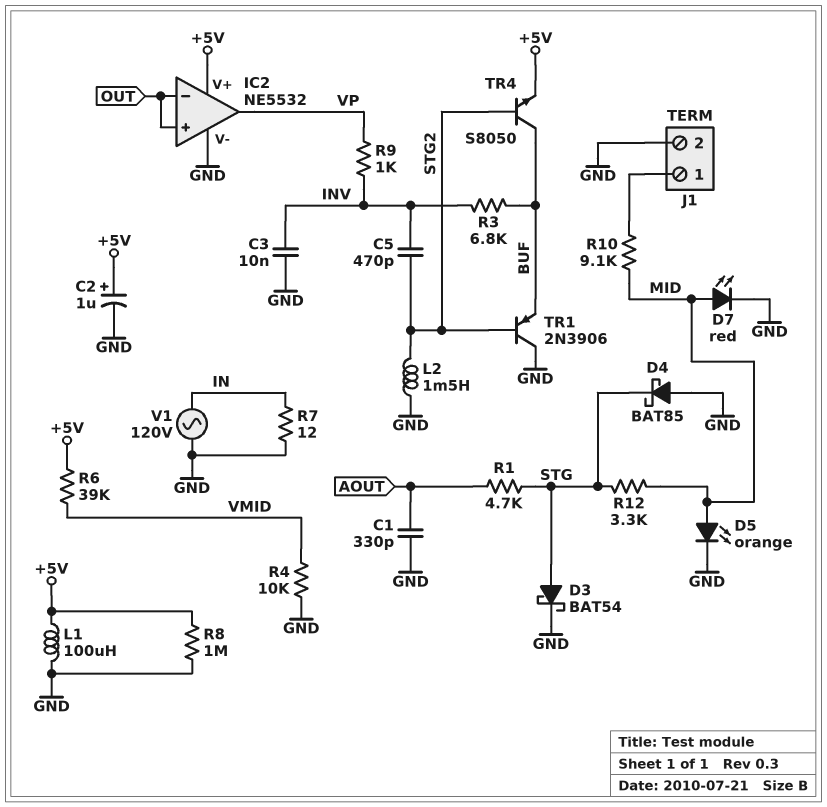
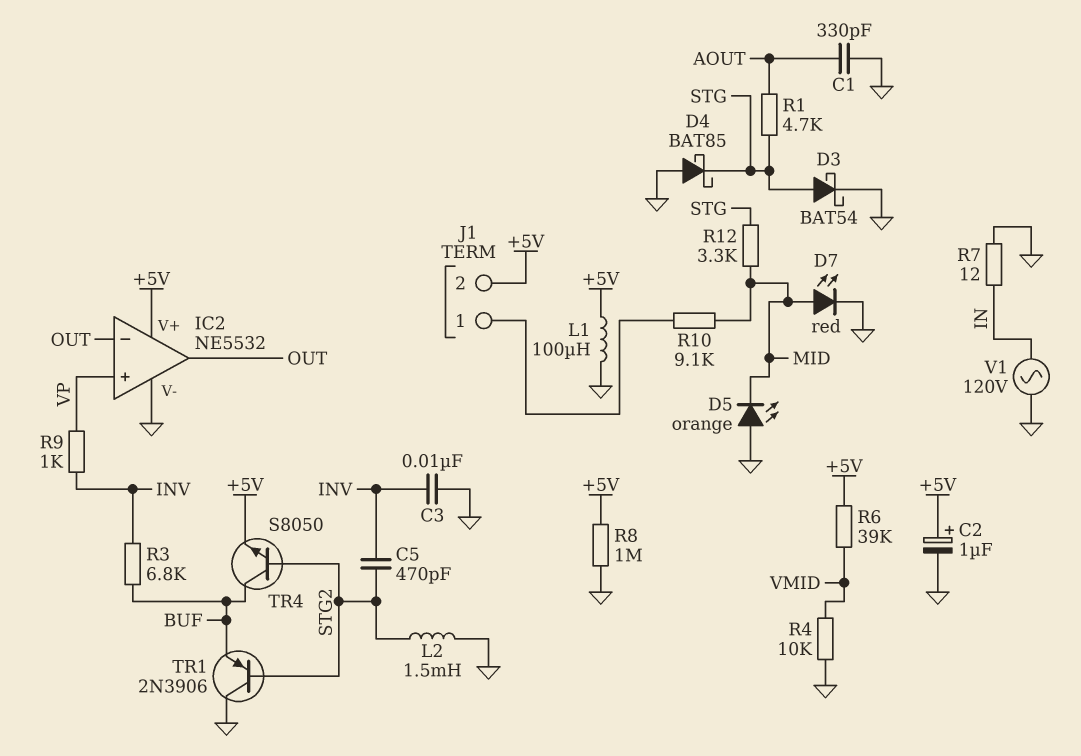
D5: LED orange (A MID, K GND) -> LED orange (A GND, K MID)
IC2 pin in+: OUT -> VP
IC2 pin out: VP -> OUT
J1 pin 2: GND -> +5V

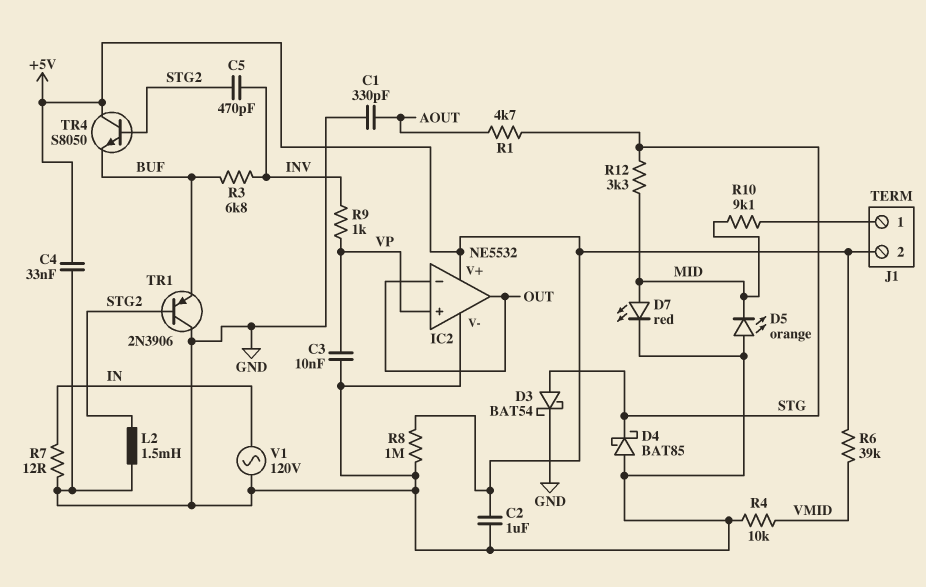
C2: 1uF (plus +5V, minus GND) -> 1uF (+5V, GND)
C3: 10nF (GND, INV) -> 10nF (GND, VP)
C4: none -> 33nF (+5V, GND)
L1: 100uH (+5V, GND) -> none
TR4: NPN S8050 (B STG2, C BUF, E +5V) -> NPN S8050 (B STG2, C +5V, E BUF)

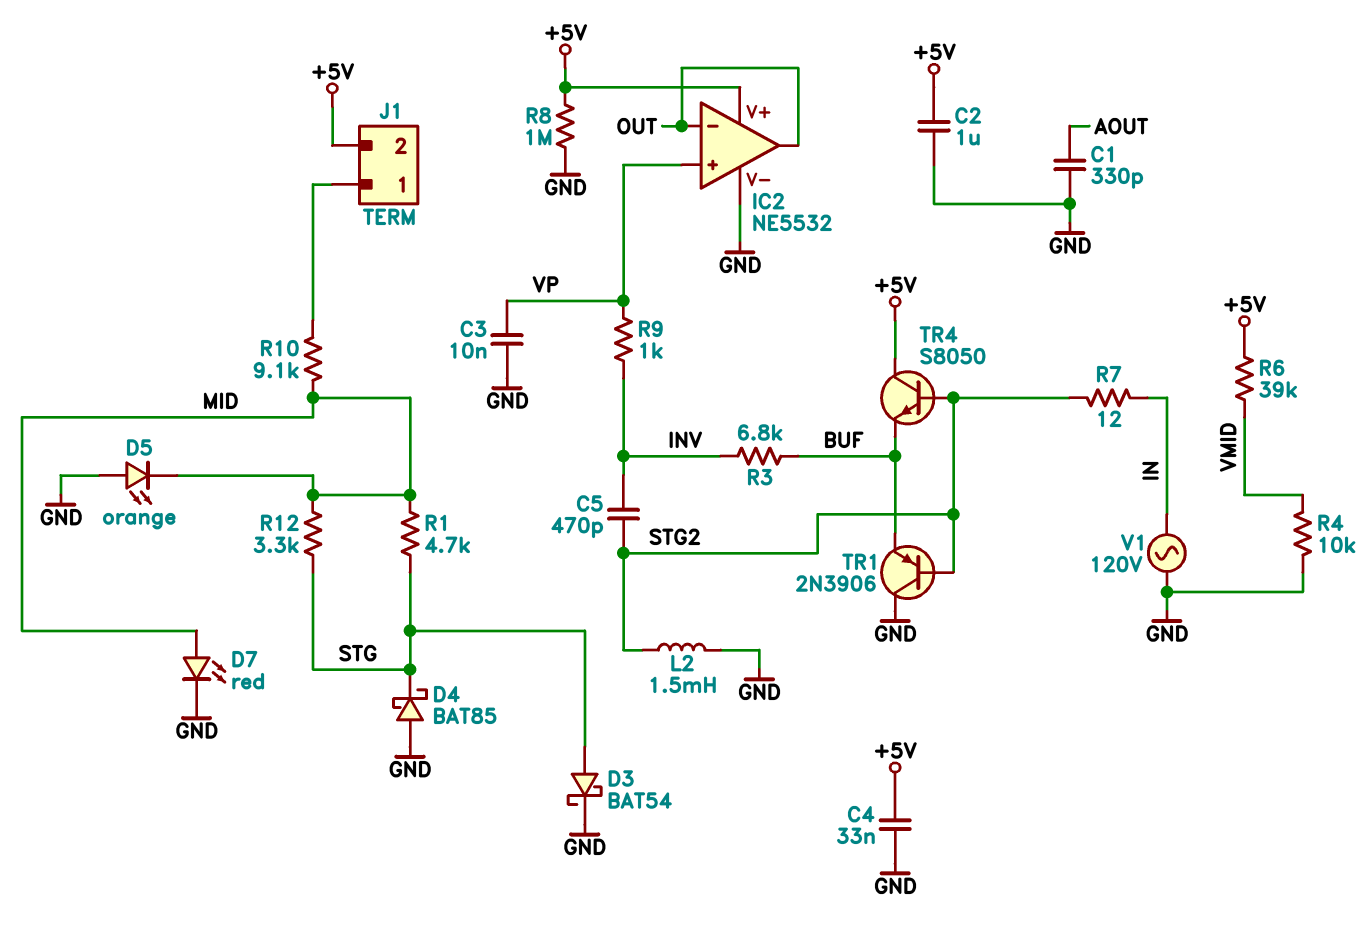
R1: 4.7k (AOUT, STG) -> 4.7k (MID, STG)
R7: 12 (GND, IN) -> 12 (IN, STG2)

